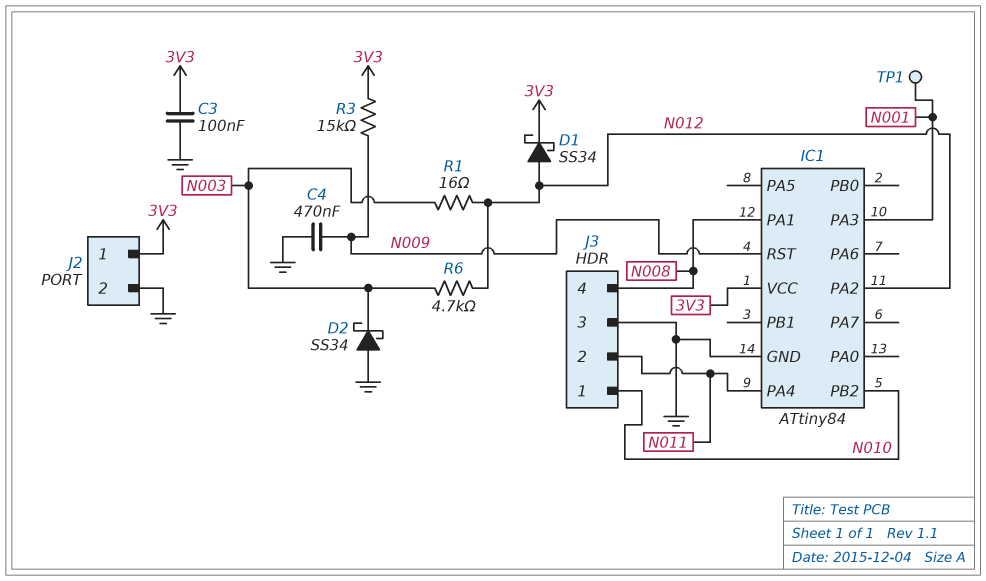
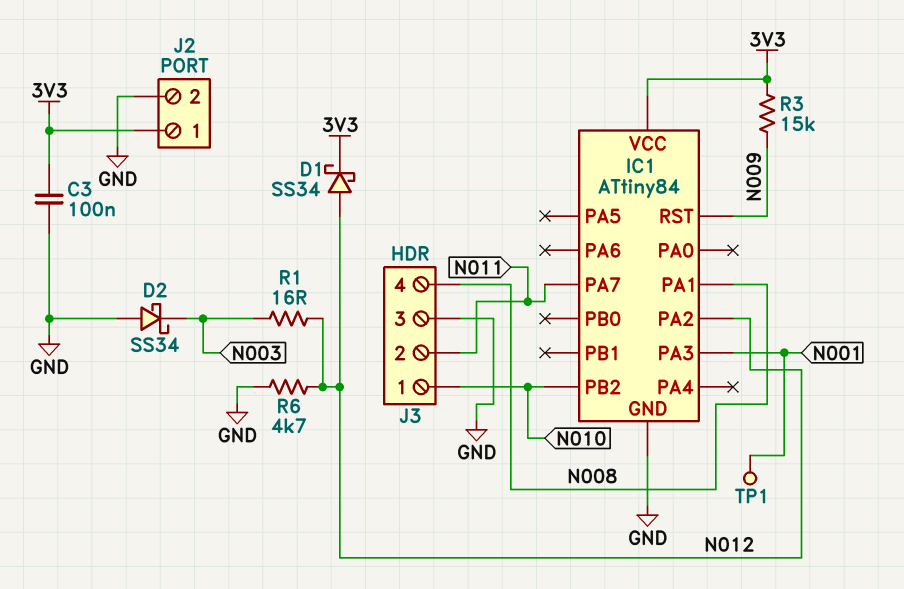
C4: 470nF (GND, N009) -> none
IC1 pin PA4: N011 -> none
IC1 pin PA7: none -> N011
R6: 4.7k (N003, N012) -> 4.7k (GND, N012)

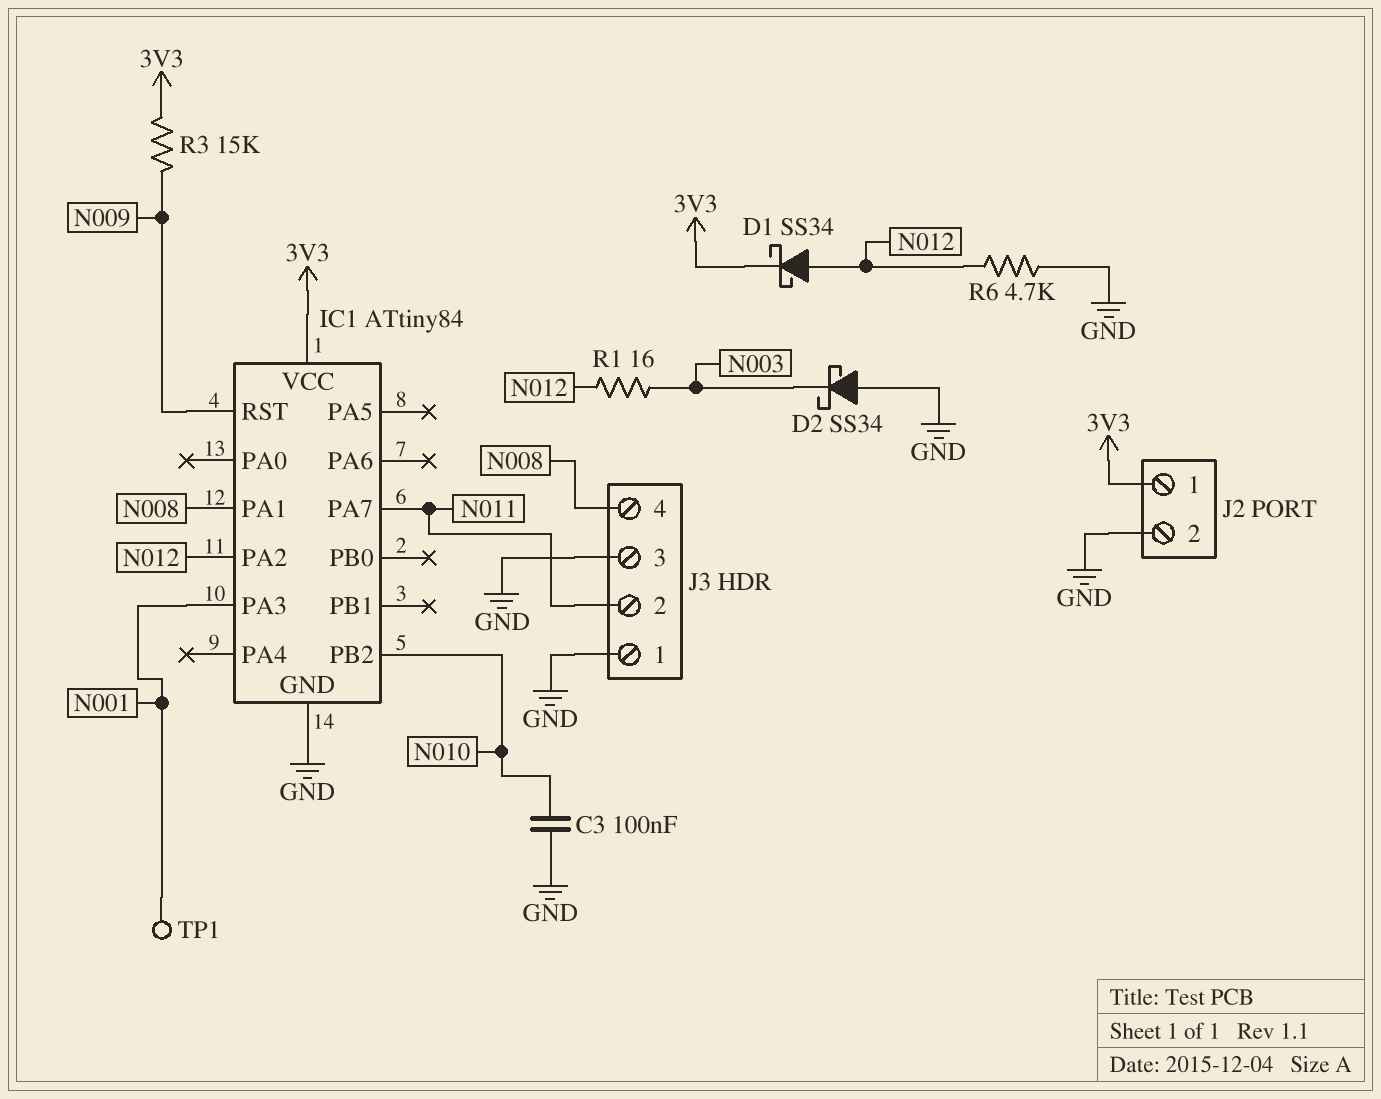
C3: 100nF (3V3, GND) -> 100nF (GND, N010)
J3 pin 1: N010 -> GND

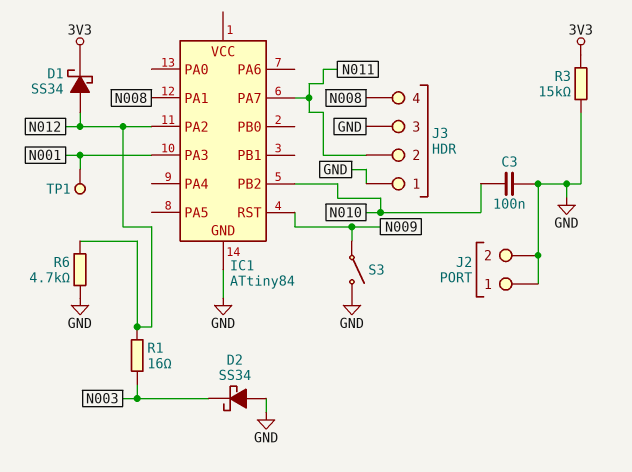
IC1 pin VCC: 3V3 -> none
J2 pin 1: 3V3 -> GND
R3: 15k (3V3, N009) -> 15k (3V3, GND)
S3: none -> switch (GND, N009)

